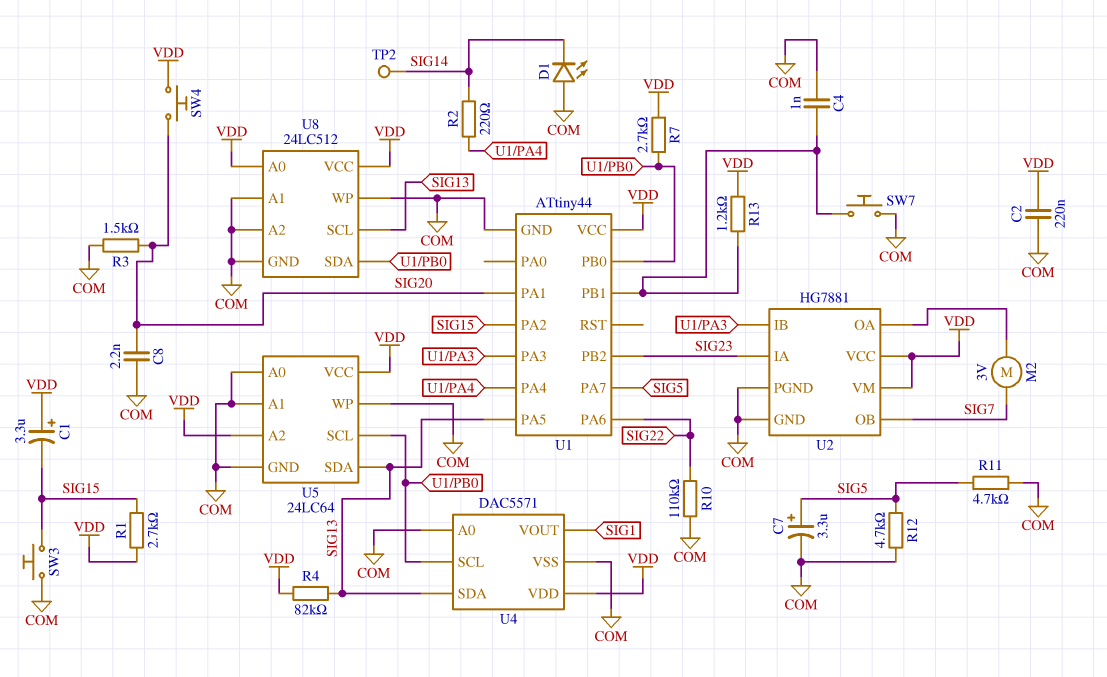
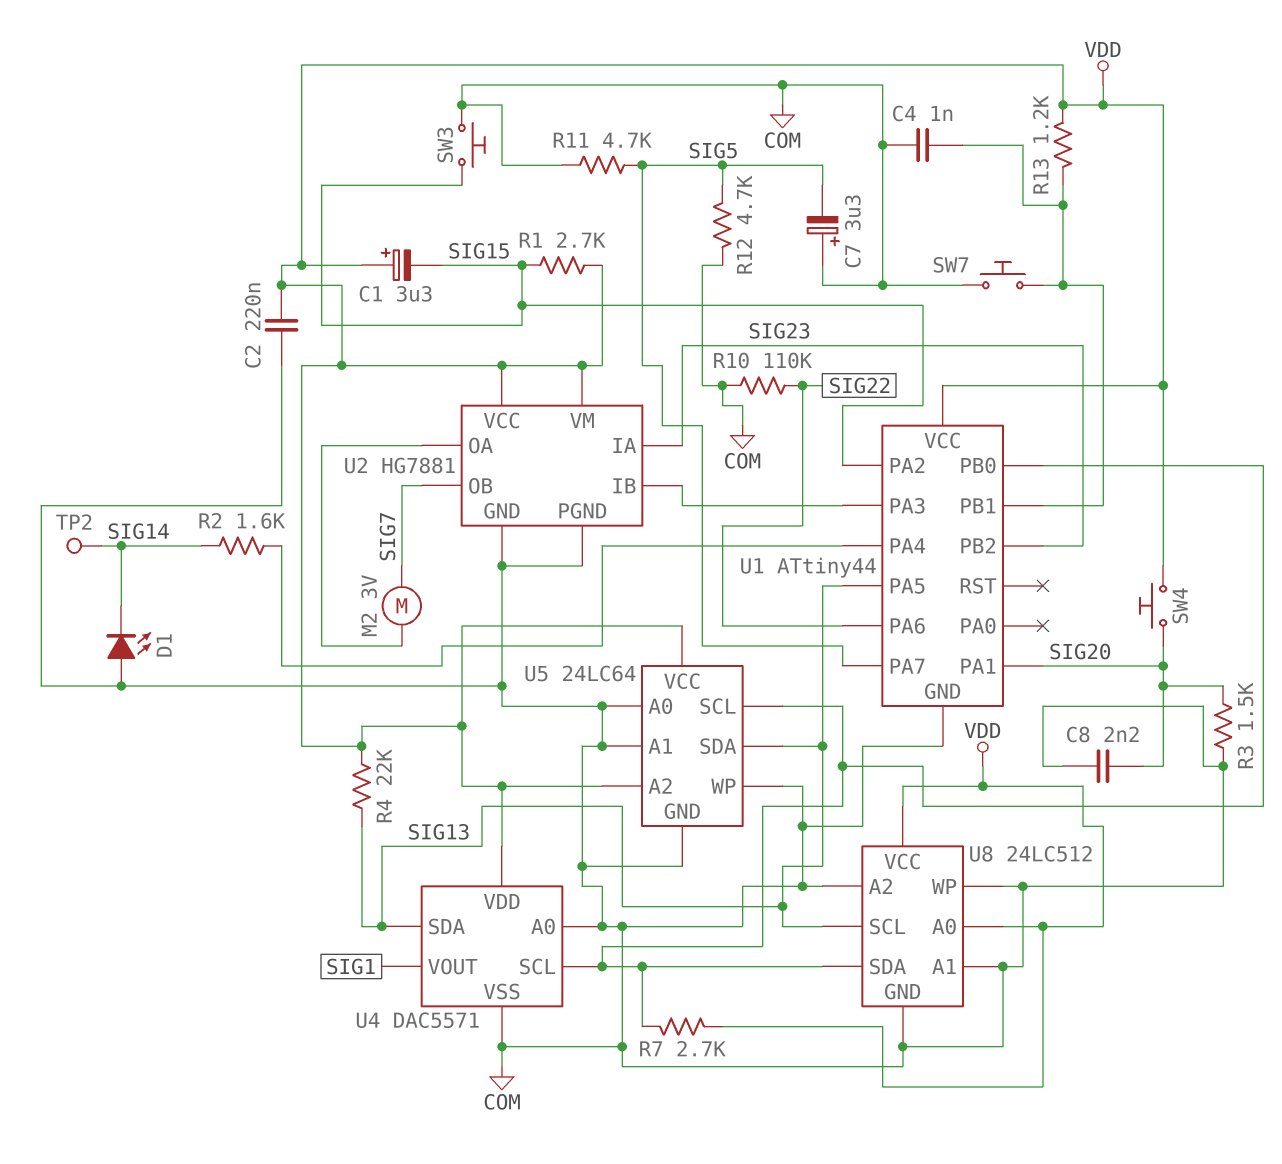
C7: 3.3uF (plus SIG5, minus COM) -> 3.3uF (plus COM, minus SIG5)
R2: 220 (SIG14, U1/PA4) -> 1.6k (SIG14, U1/PA4)
R4: 82k (SIG13, VDD) -> 22k (SIG13, VDD)

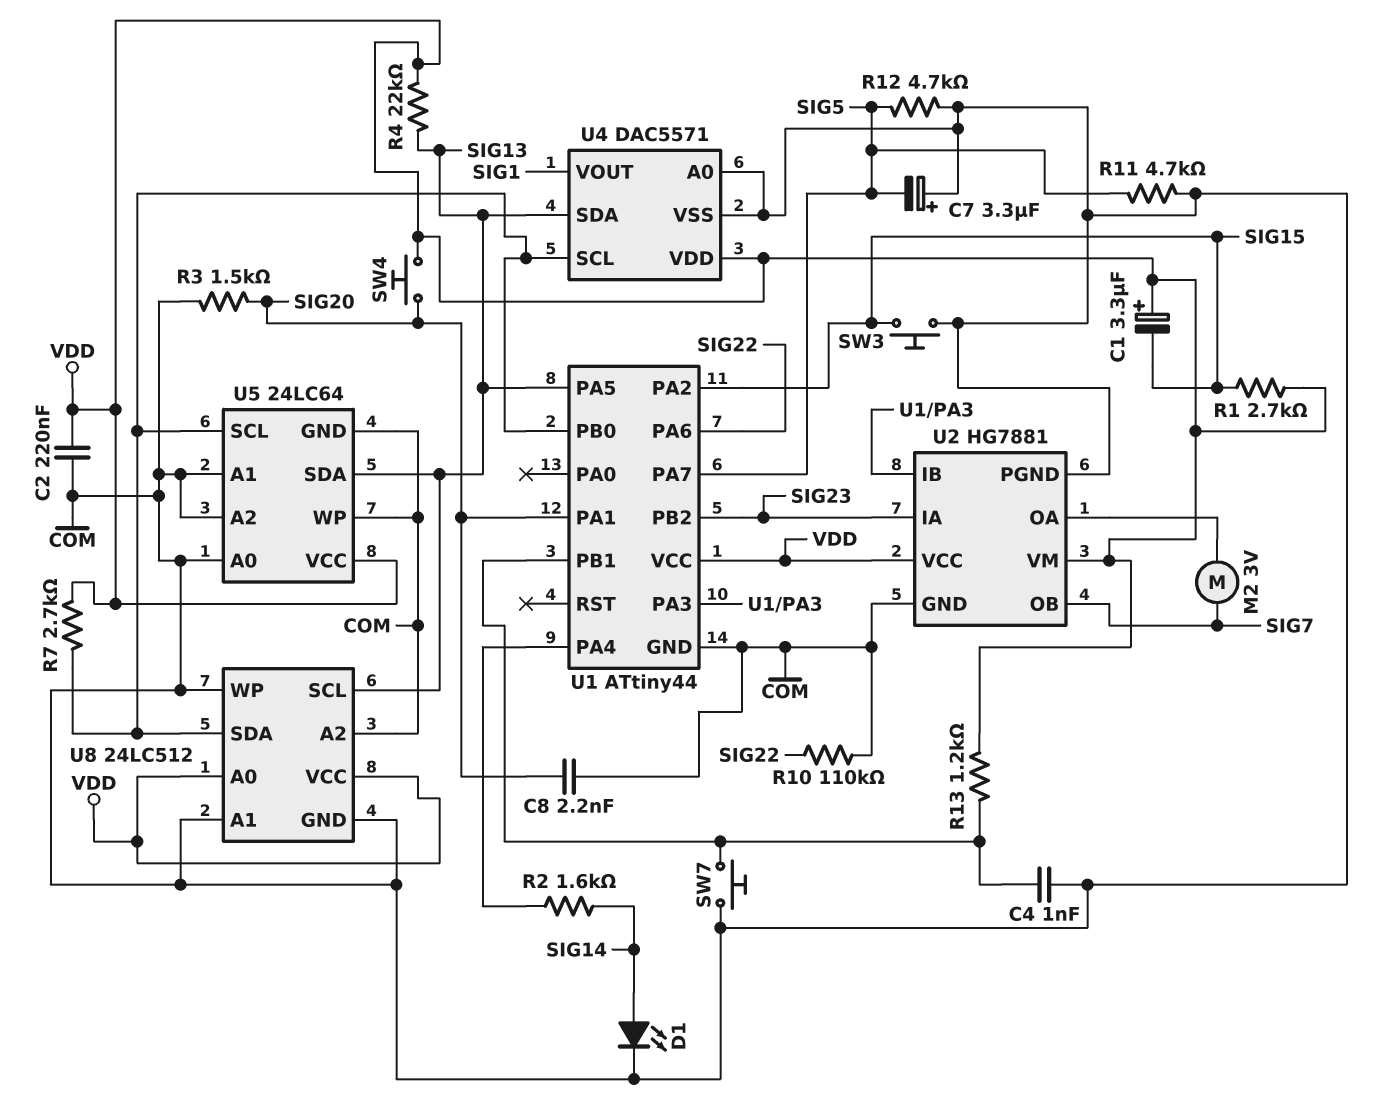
D1: LED (A COM, K SIG14) -> LED (A SIG14, K COM)
TP2: test point (SIG14) -> none
U5 pin A2: VDD -> COM

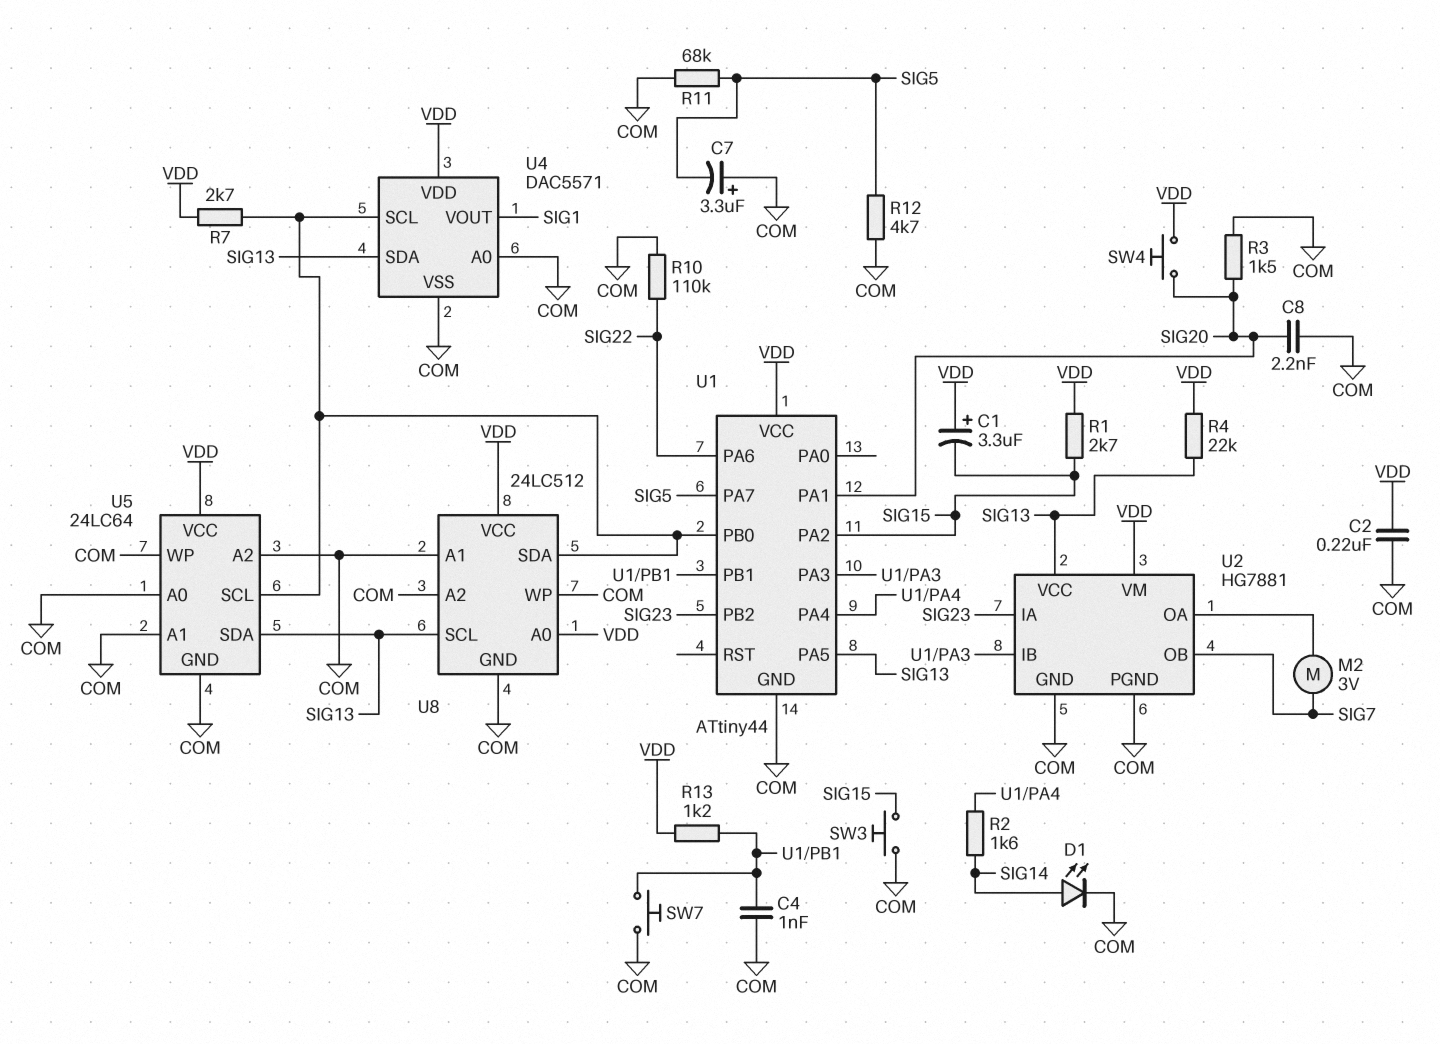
R11: 4.7k (COM, SIG5) -> 68k (COM, SIG5)
U2 pin VCC: VDD -> SIG13

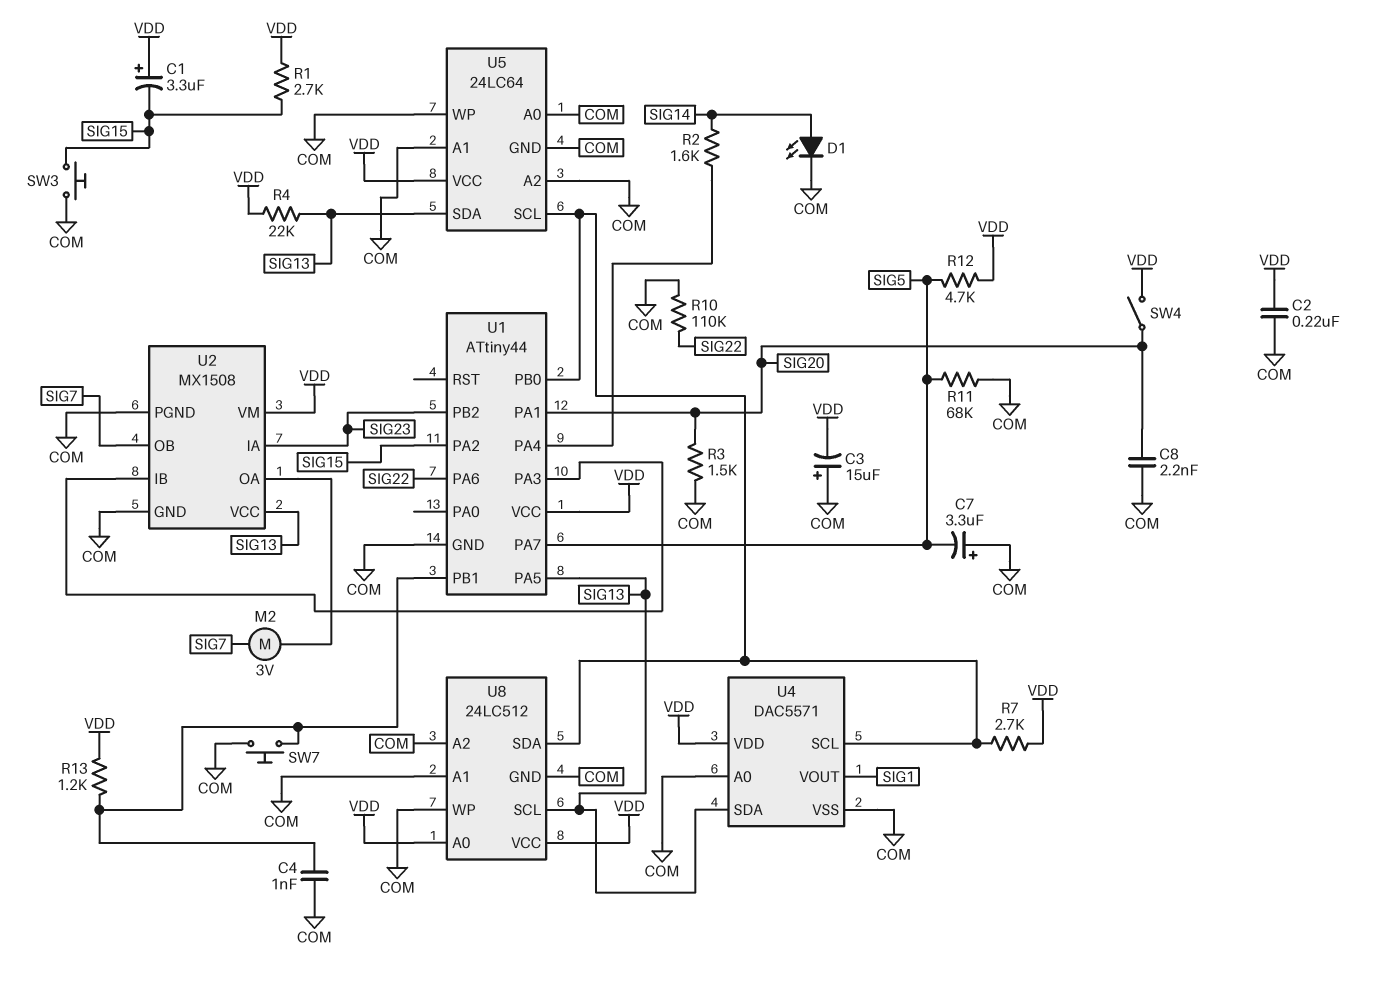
C3: none -> 15uF (plus COM, minus VDD)
R12: 4.7k (COM, SIG5) -> 4.7k (SIG5, VDD)
SW4: button (SIG20, VDD) -> switch (SIG20, VDD)
U2: HG7881 -> MX1508

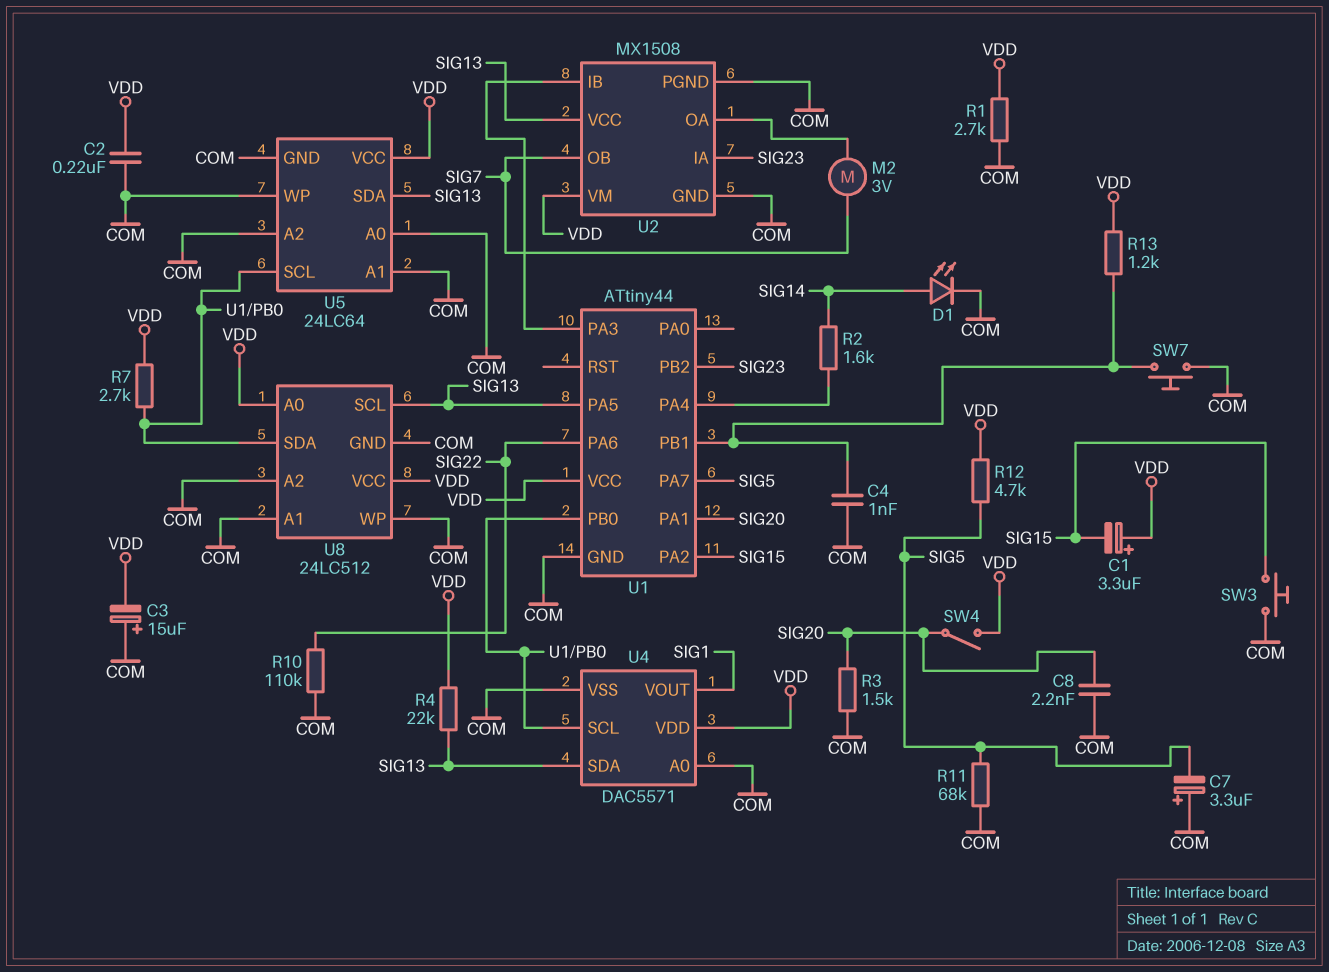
R1: 2.7k (SIG15, VDD) -> 2.7k (COM, VDD)

